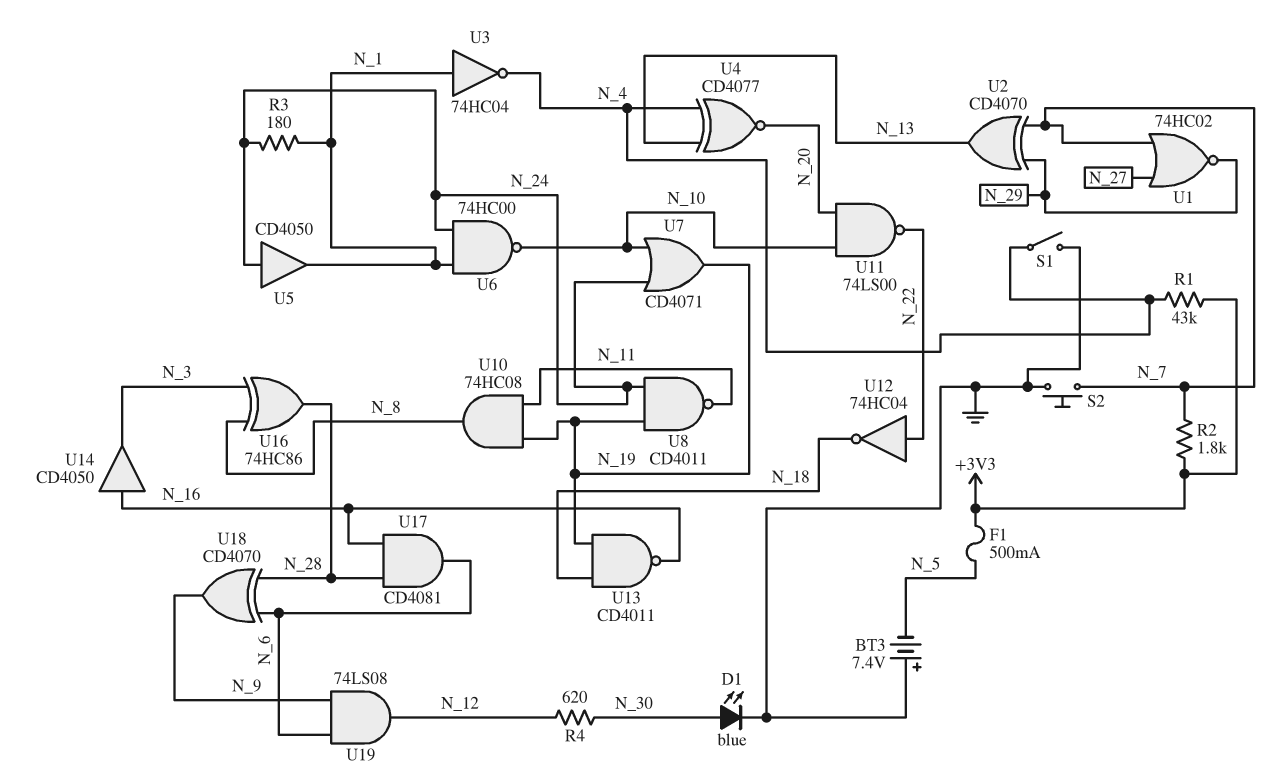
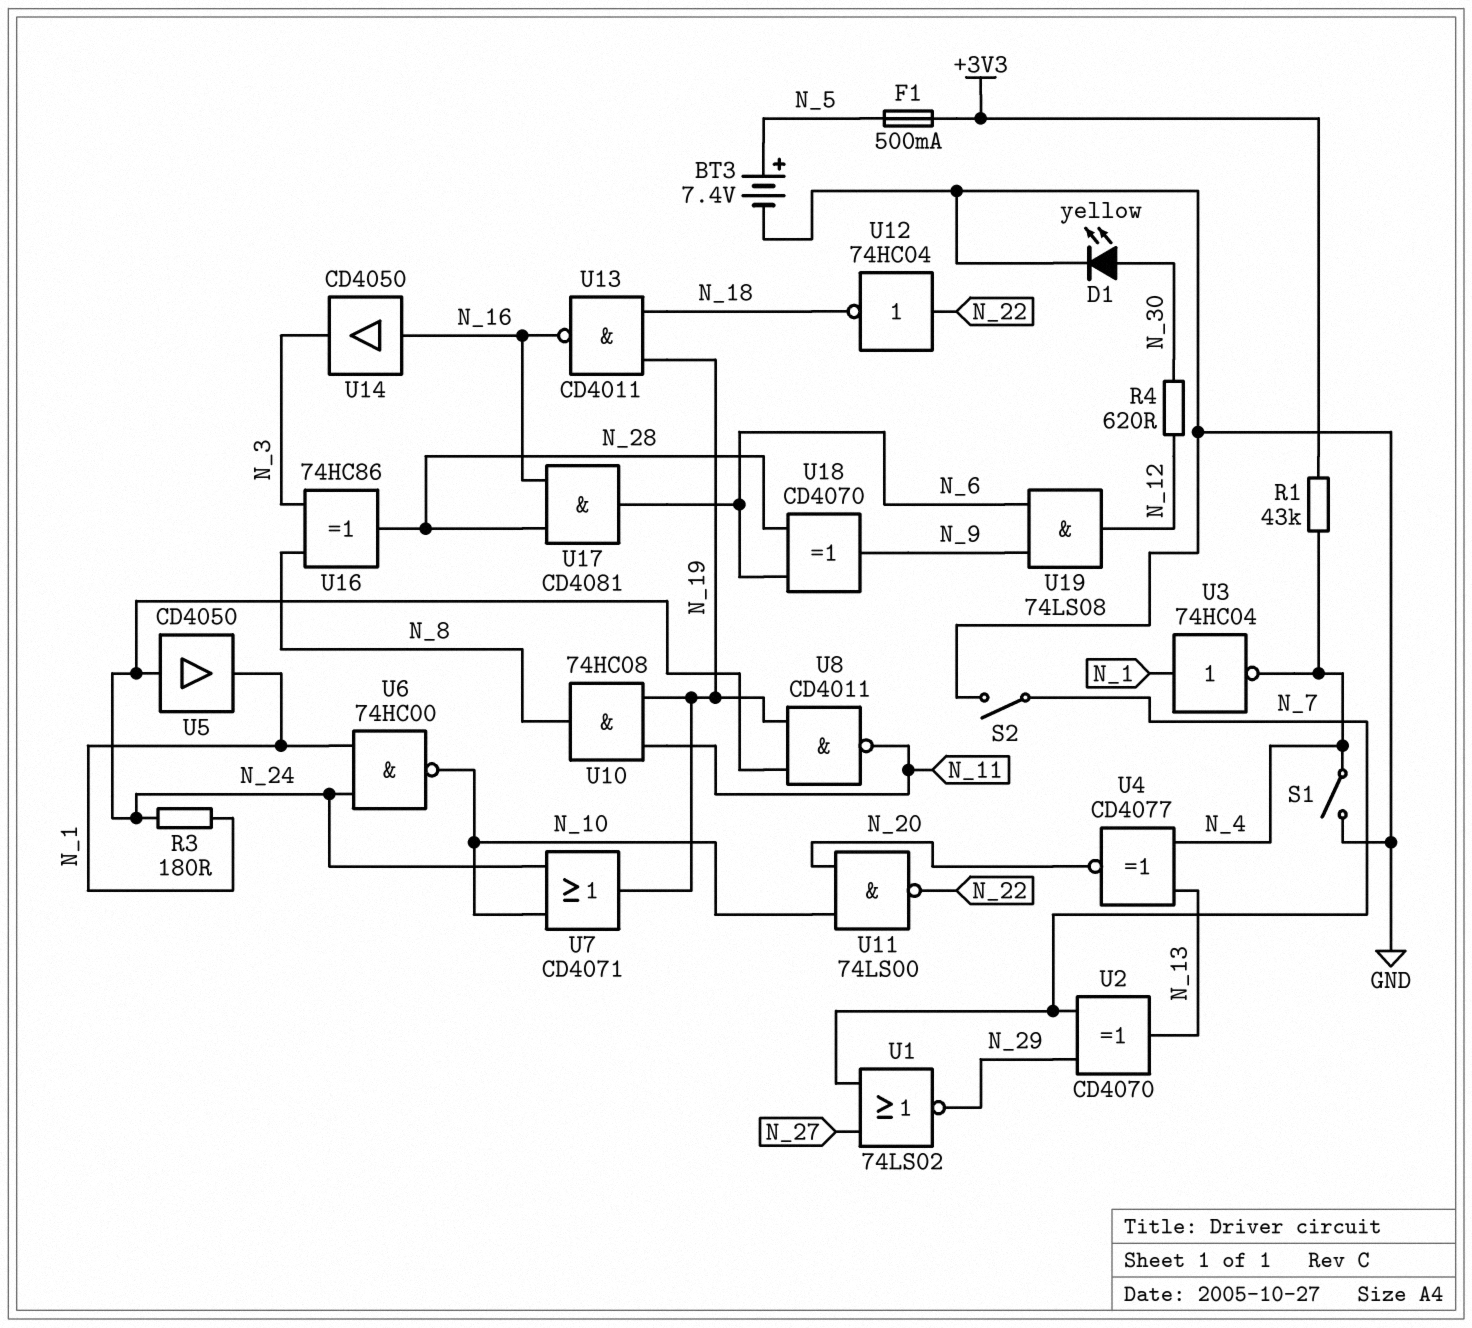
BT3: 7.4V (plus GND, minus N_5) -> 7.4V (plus N_5, minus GND)
D1: LED blue (A N_30, K GND) -> LED yellow (A N_30, K GND)
R2: 1.8k (+3V3, N_7) -> none
S2: button (GND, N_7) -> switch (GND, N_7)
U1: NOR 74HC02 (in N_7, in N_27, out N_29) -> NOR 74LS02 (in N_7, in N_27, out N_29)

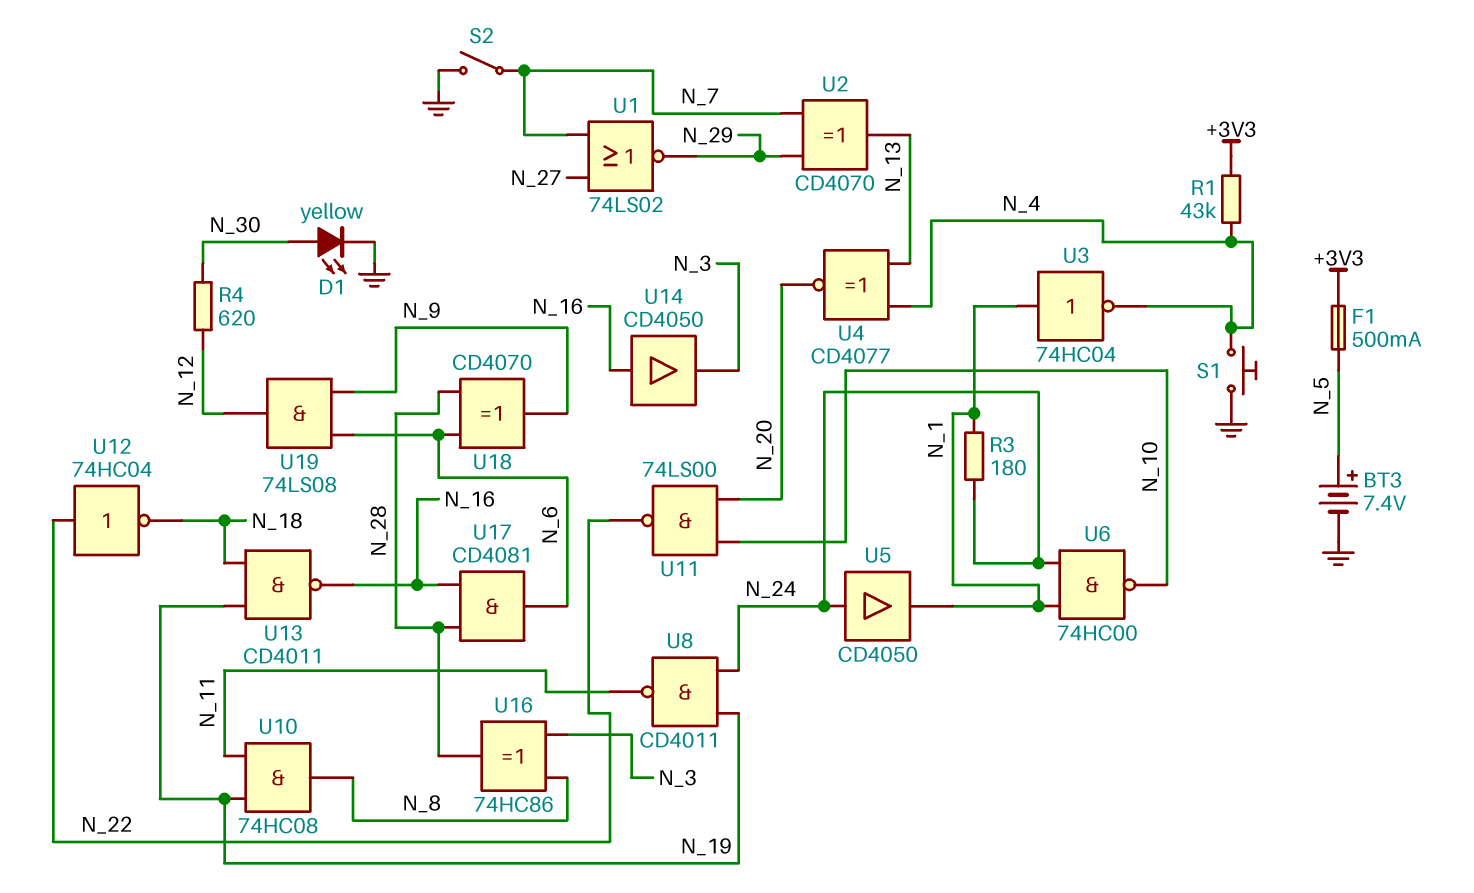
S1: switch (GND, N_4) -> button (GND, N_4)
U7: OR CD4071 (in N_10, in N_24, out N_19) -> none

